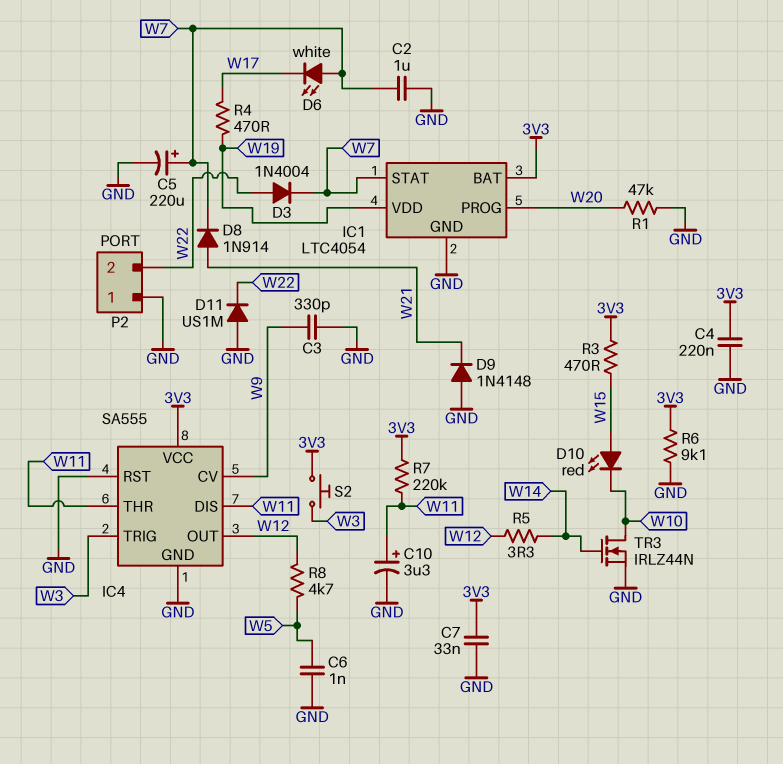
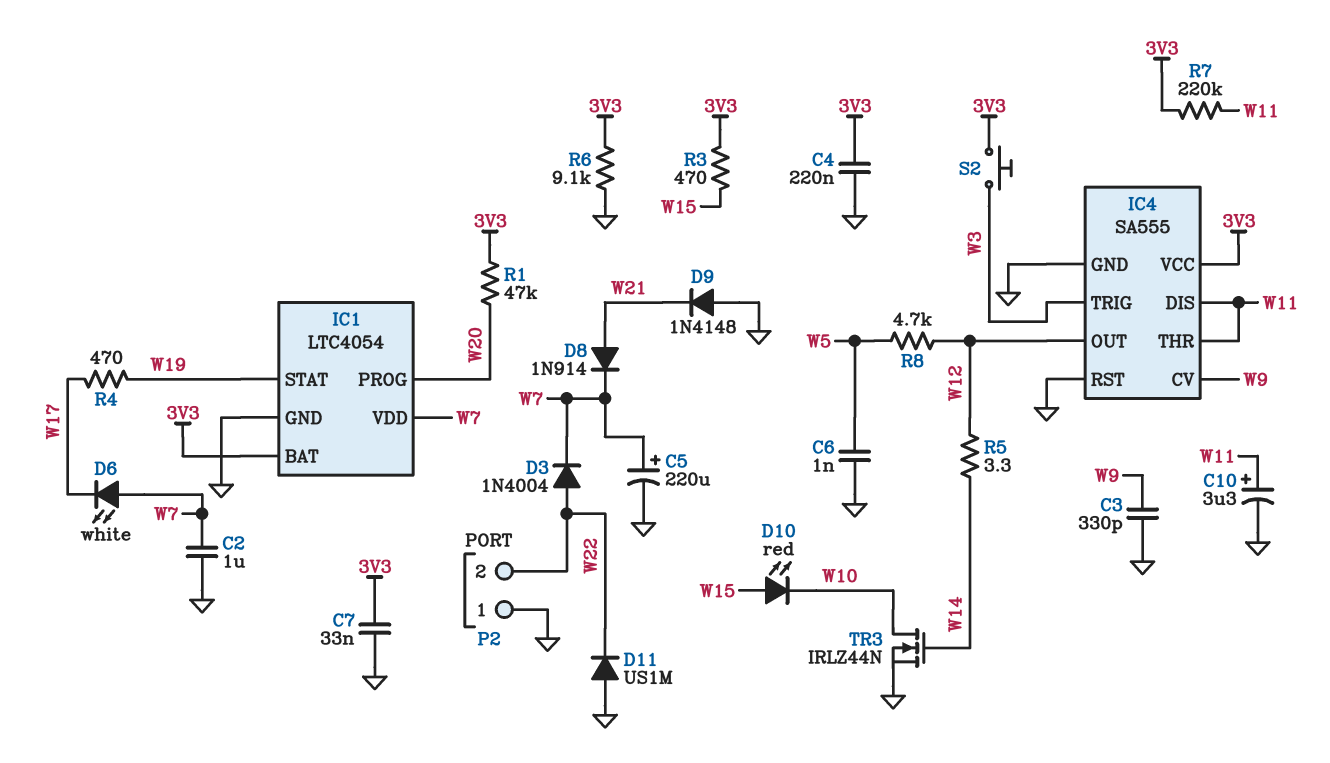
IC1 pin STAT: W7 -> W19
IC1 pin VDD: W19 -> W7
R1: 47k (GND, W20) -> 47k (3V3, W20)

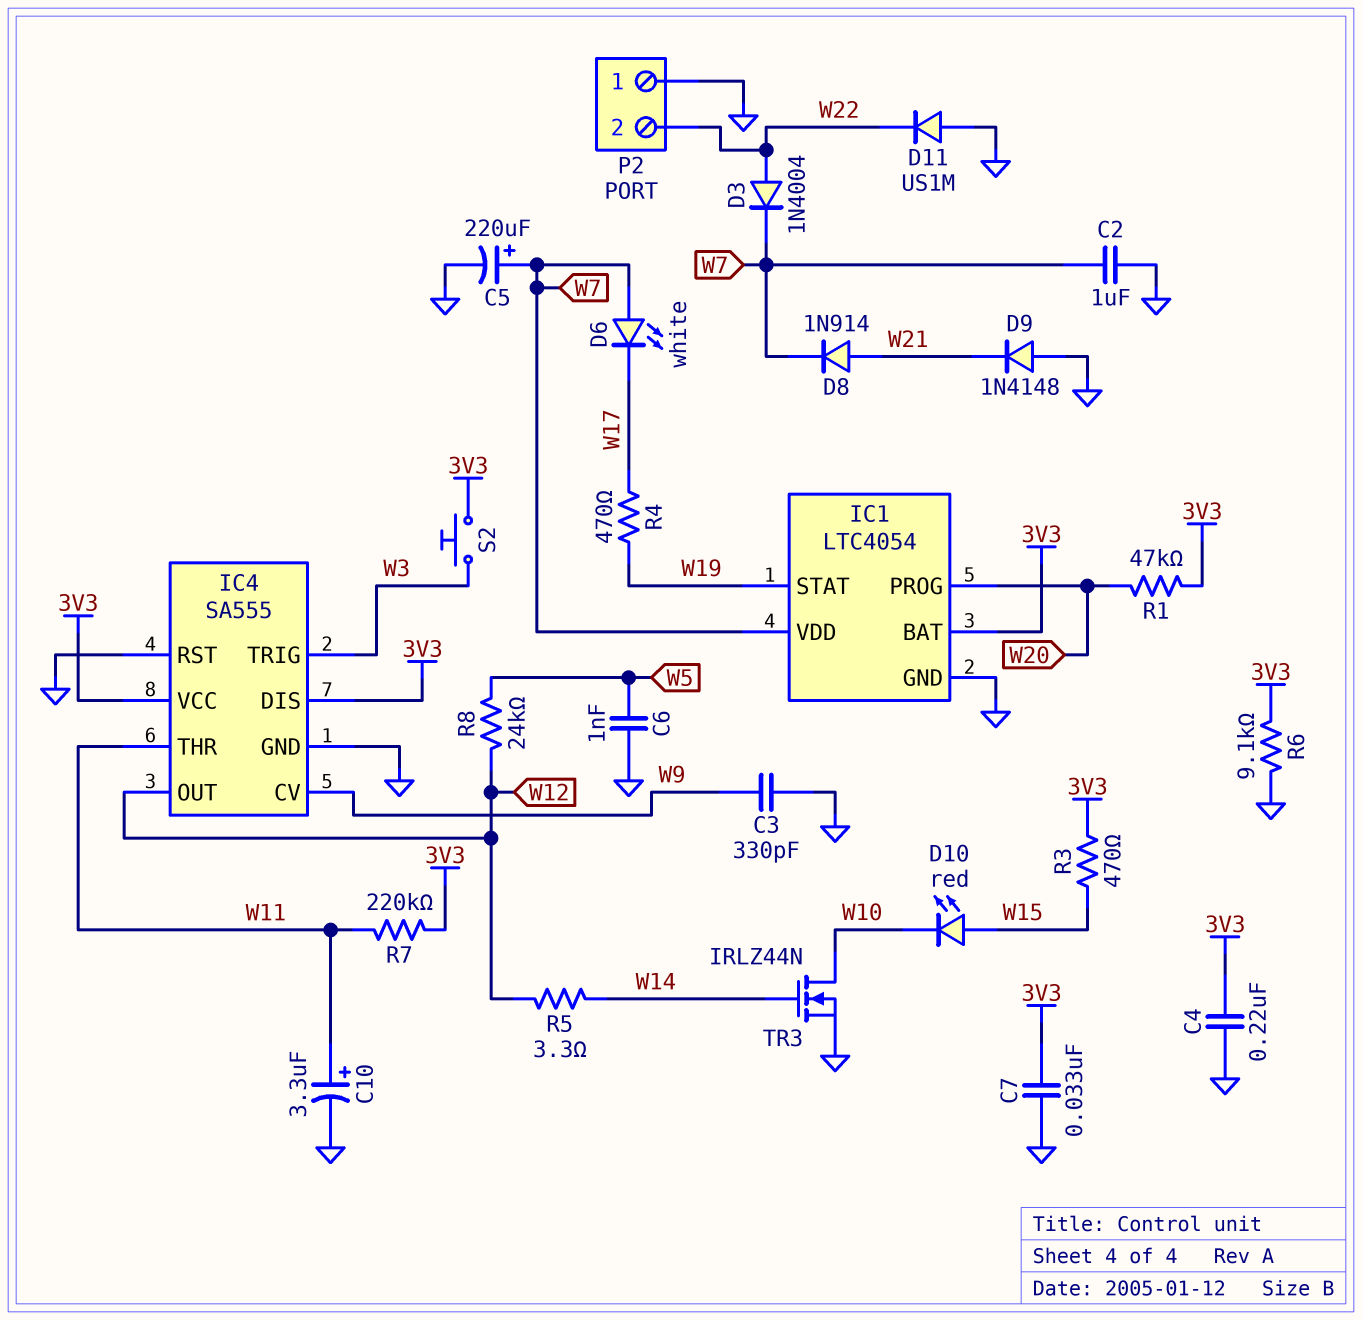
IC4 pin DIS: W11 -> 3V3
R8: 4.7k (W5, W12) -> 24k (W5, W12)

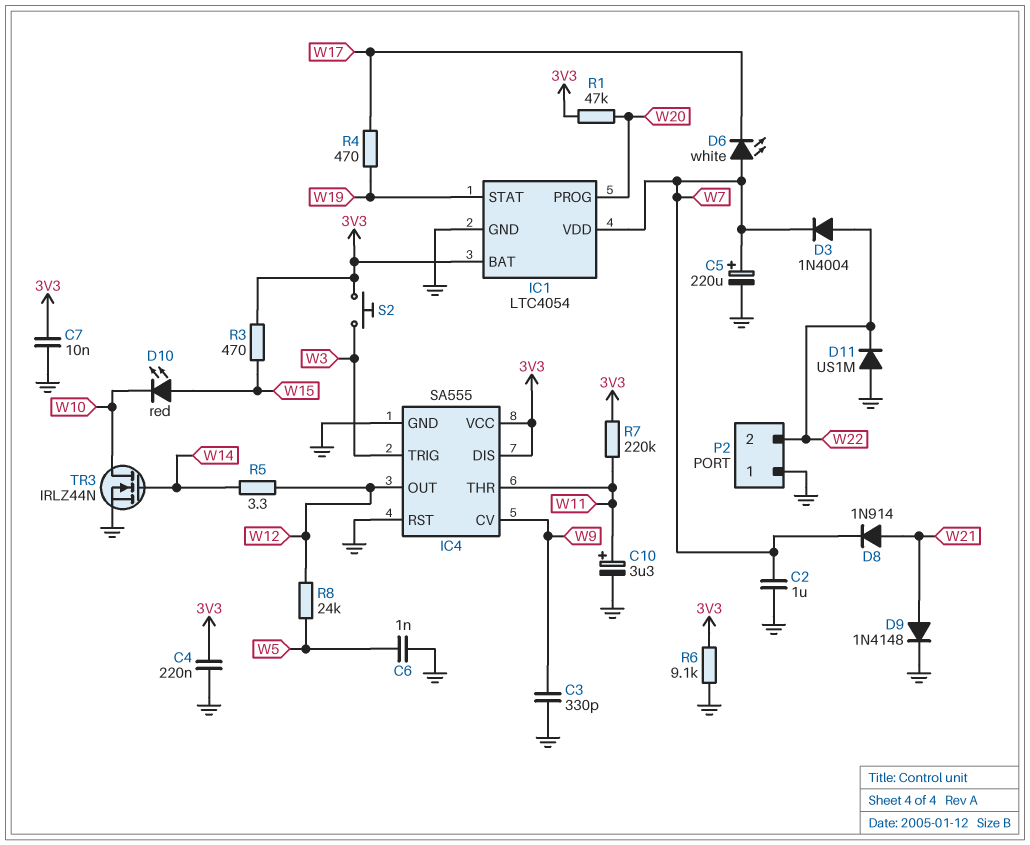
C7: 33nF (3V3, GND) -> 10nF (3V3, GND)
D9: diode 1N4148 (A GND, K W21) -> diode 1N4148 (A W21, K GND)

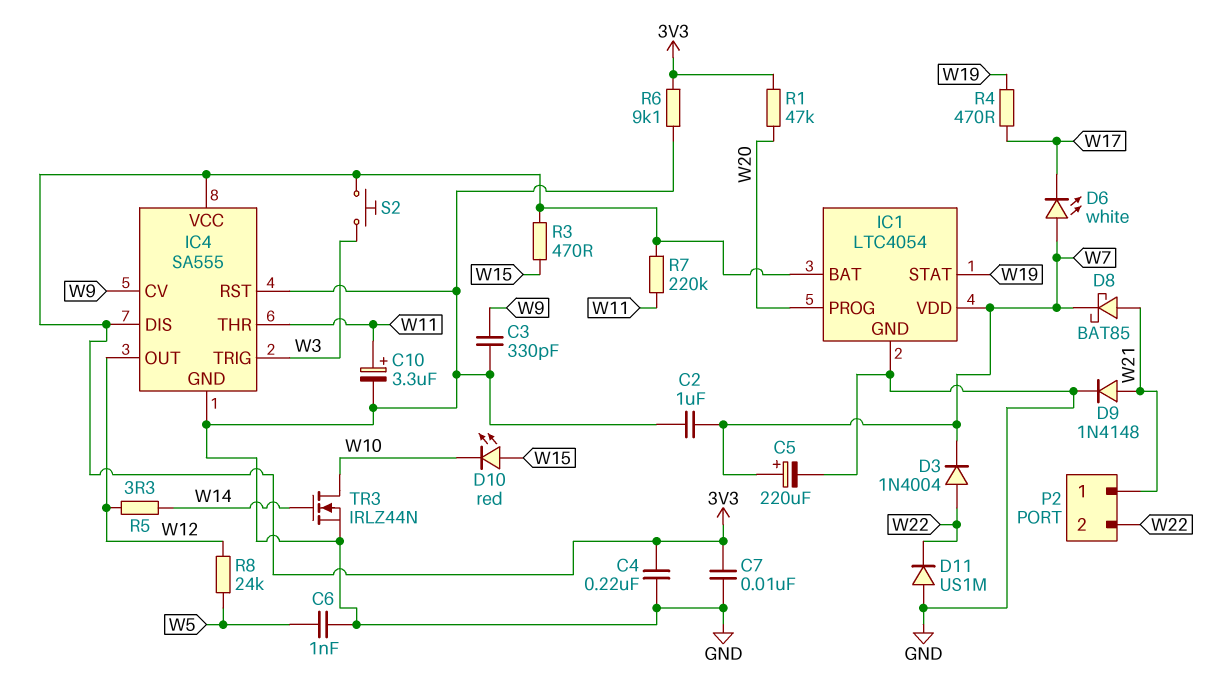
D8: diode 1N914 (A W21, K W7) -> schottky BAT85 (A W21, K W7)
P2 pin 1: GND -> W21

